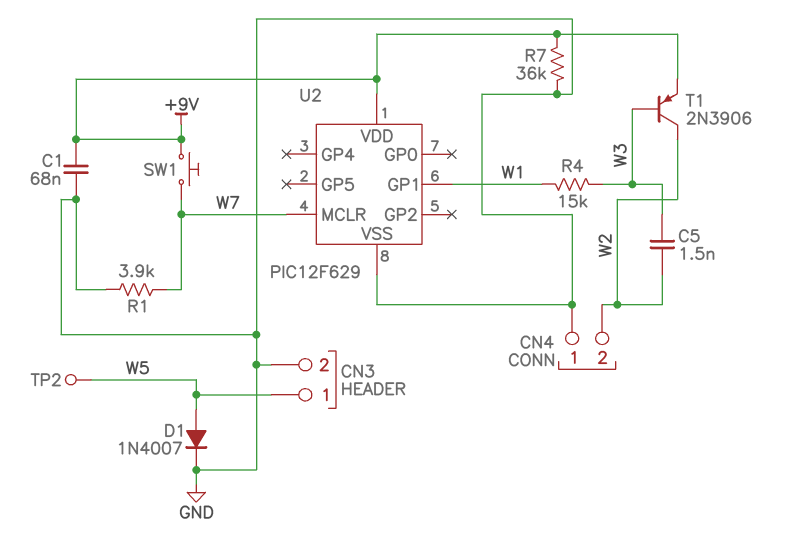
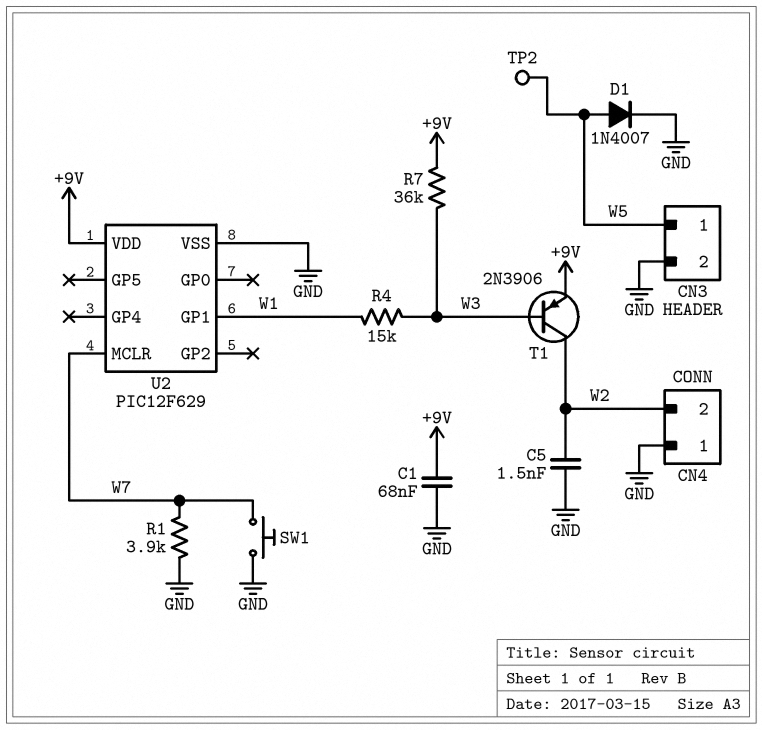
C5: 1.5nF (W2, W3) -> 1.5nF (GND, W2)
R7: 36k (+9V, GND) -> 36k (+9V, W3)
SW1: button (+9V, W7) -> button (GND, W7)

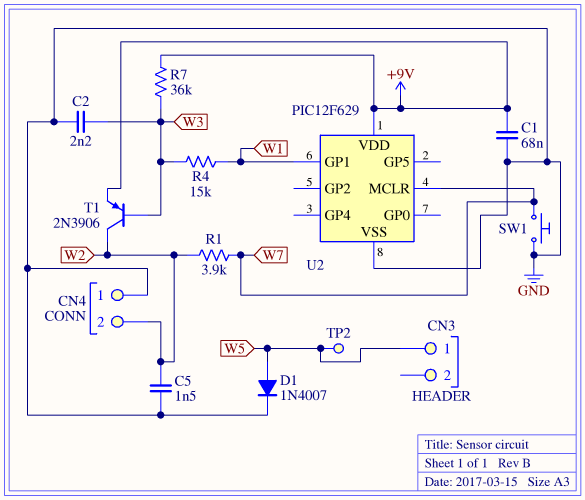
C2: none -> 2.2nF (GND, W3)
CN3 pin 2: GND -> none
R1: 3.9k (GND, W7) -> 3.9k (W2, W7)

